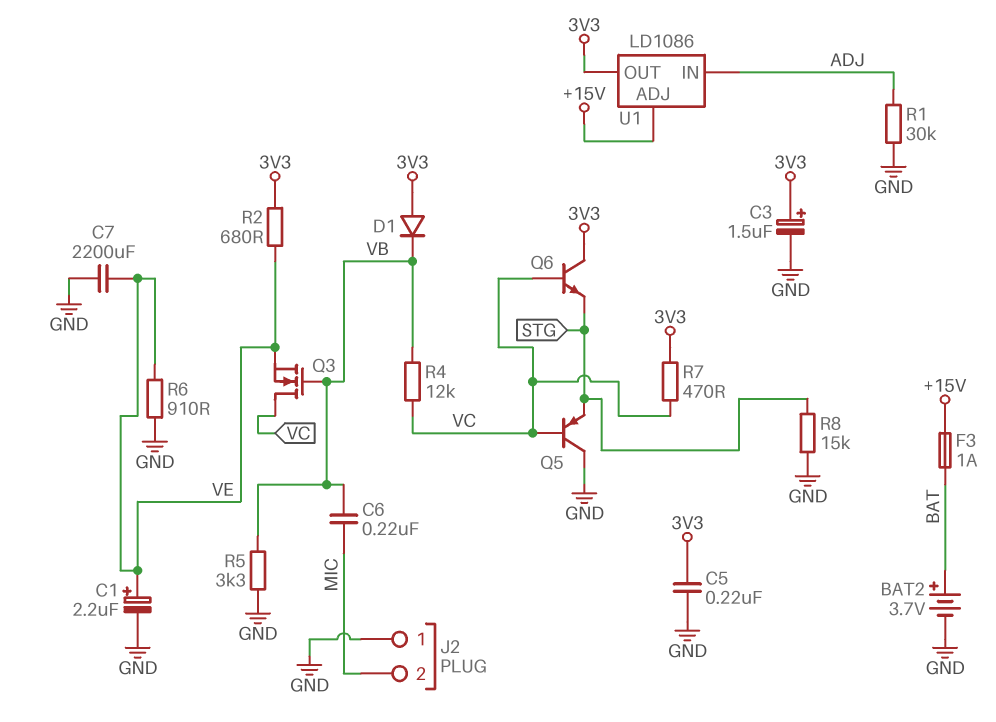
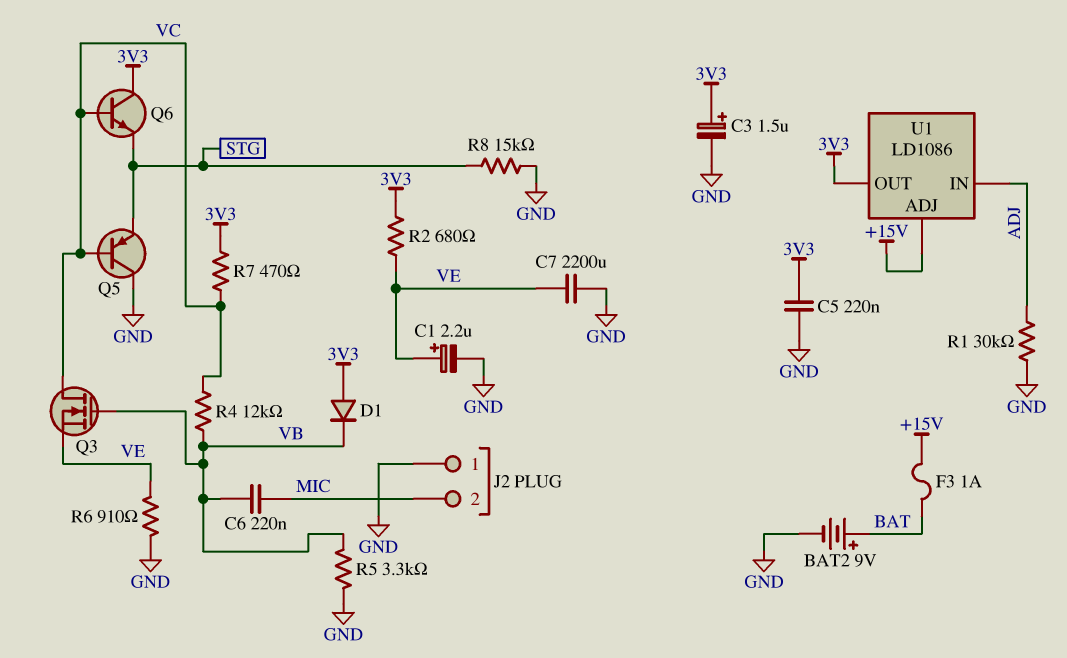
BAT2: 3.7V (plus BAT, minus GND) -> 9V (plus BAT, minus GND)

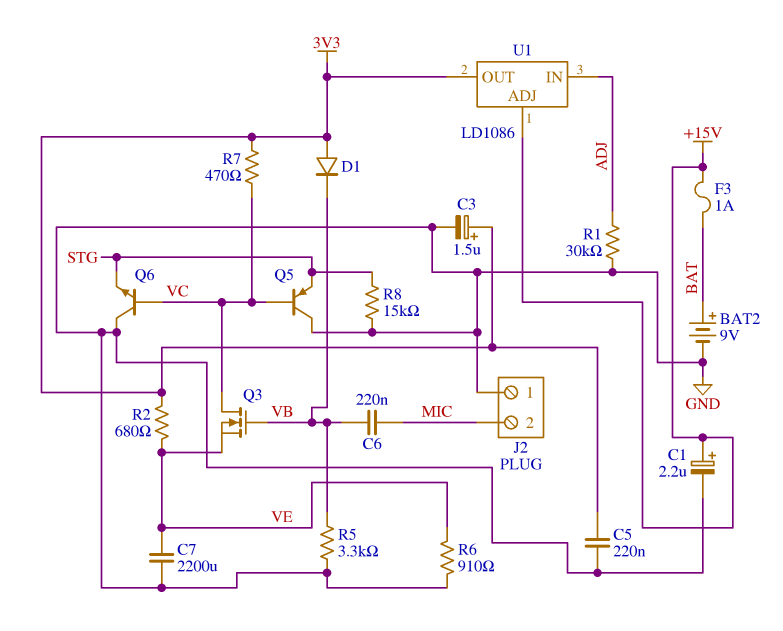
C1: 2.2uF (plus VE, minus GND) -> 2.2uF (plus +15V, minus GND)
Q6: NPN (B VC, C 3V3, E STG) -> NPN (B VC, C GND, E STG)
R4: 12k (VB, VC) -> none

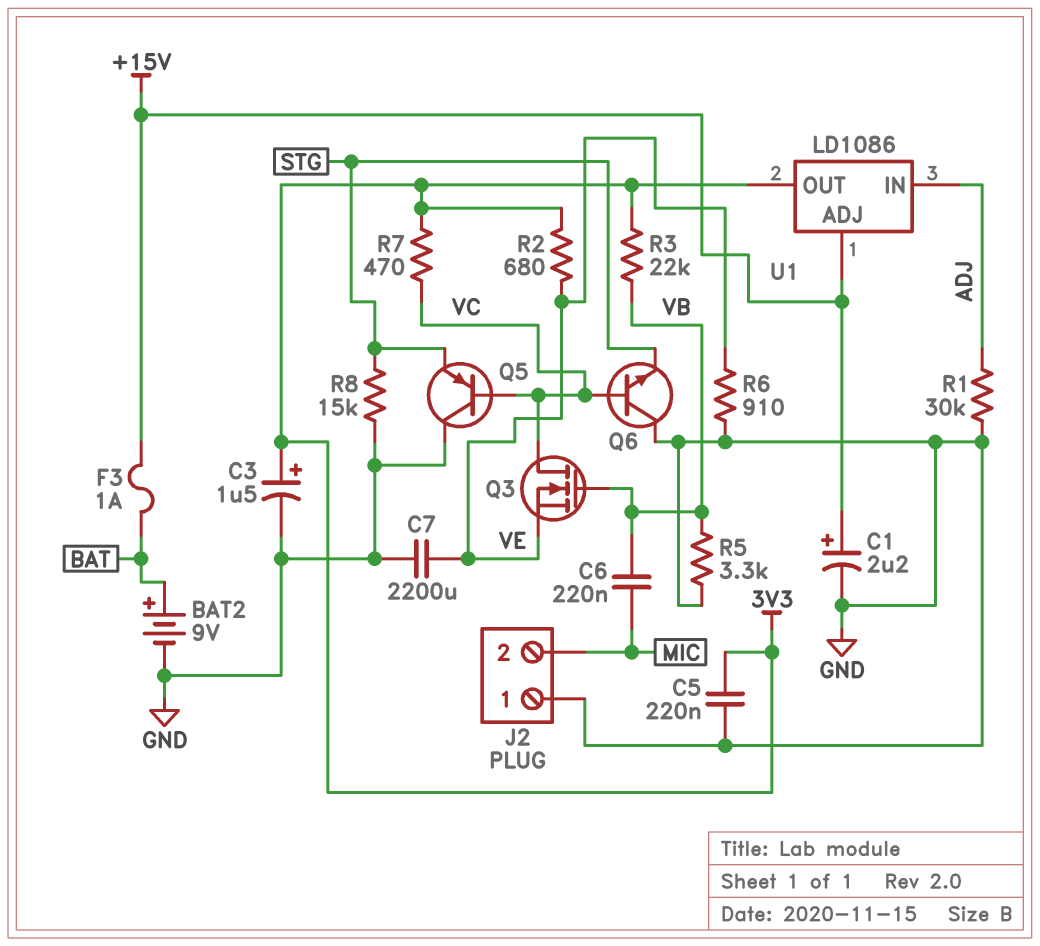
D1: diode (A 3V3, K VB) -> none
R3: none -> 22k (3V3, VB)

